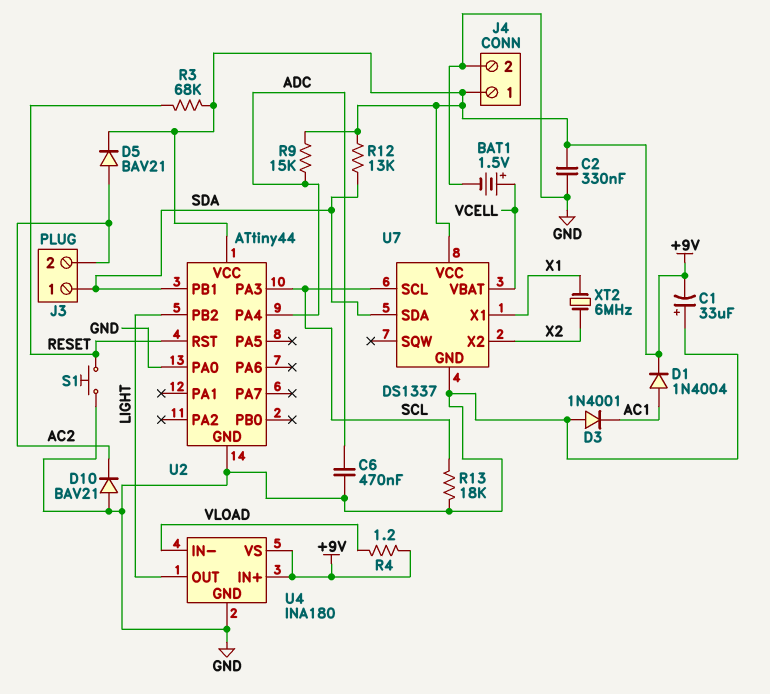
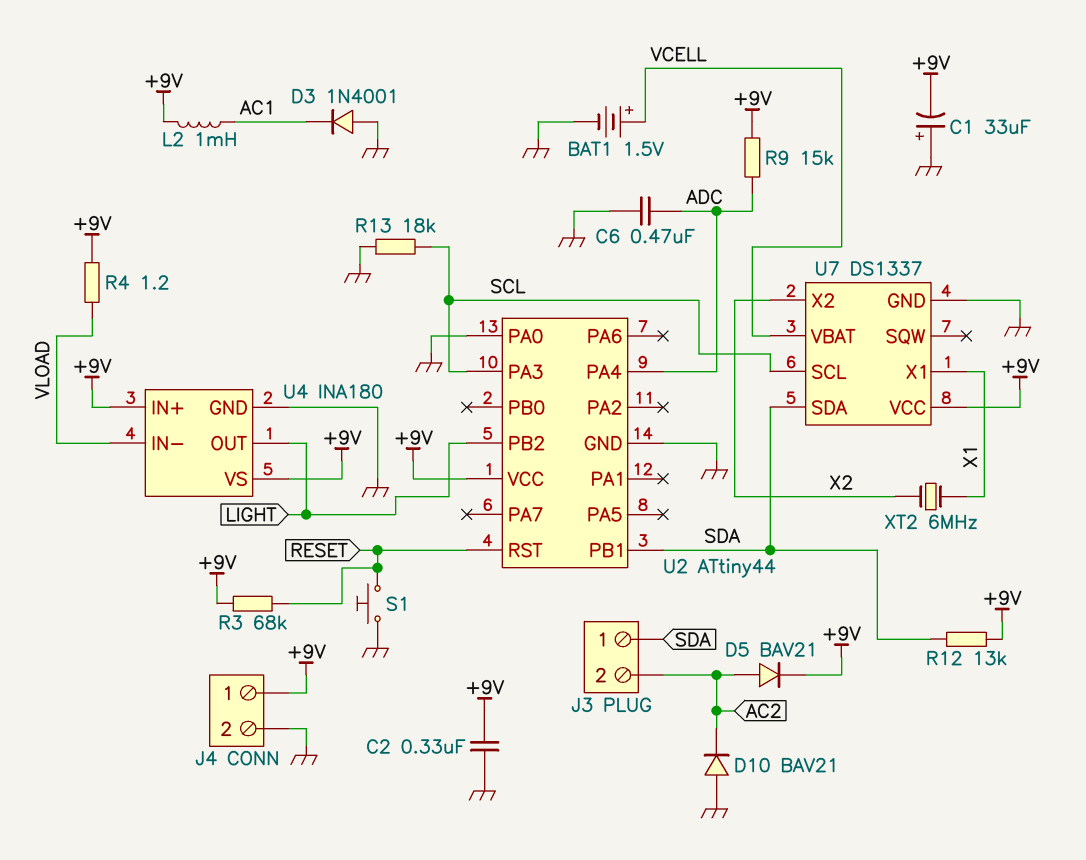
D1: diode 1N4004 (A AC1, K +9V) -> none
L2: none -> 1mH (+9V, AC1)

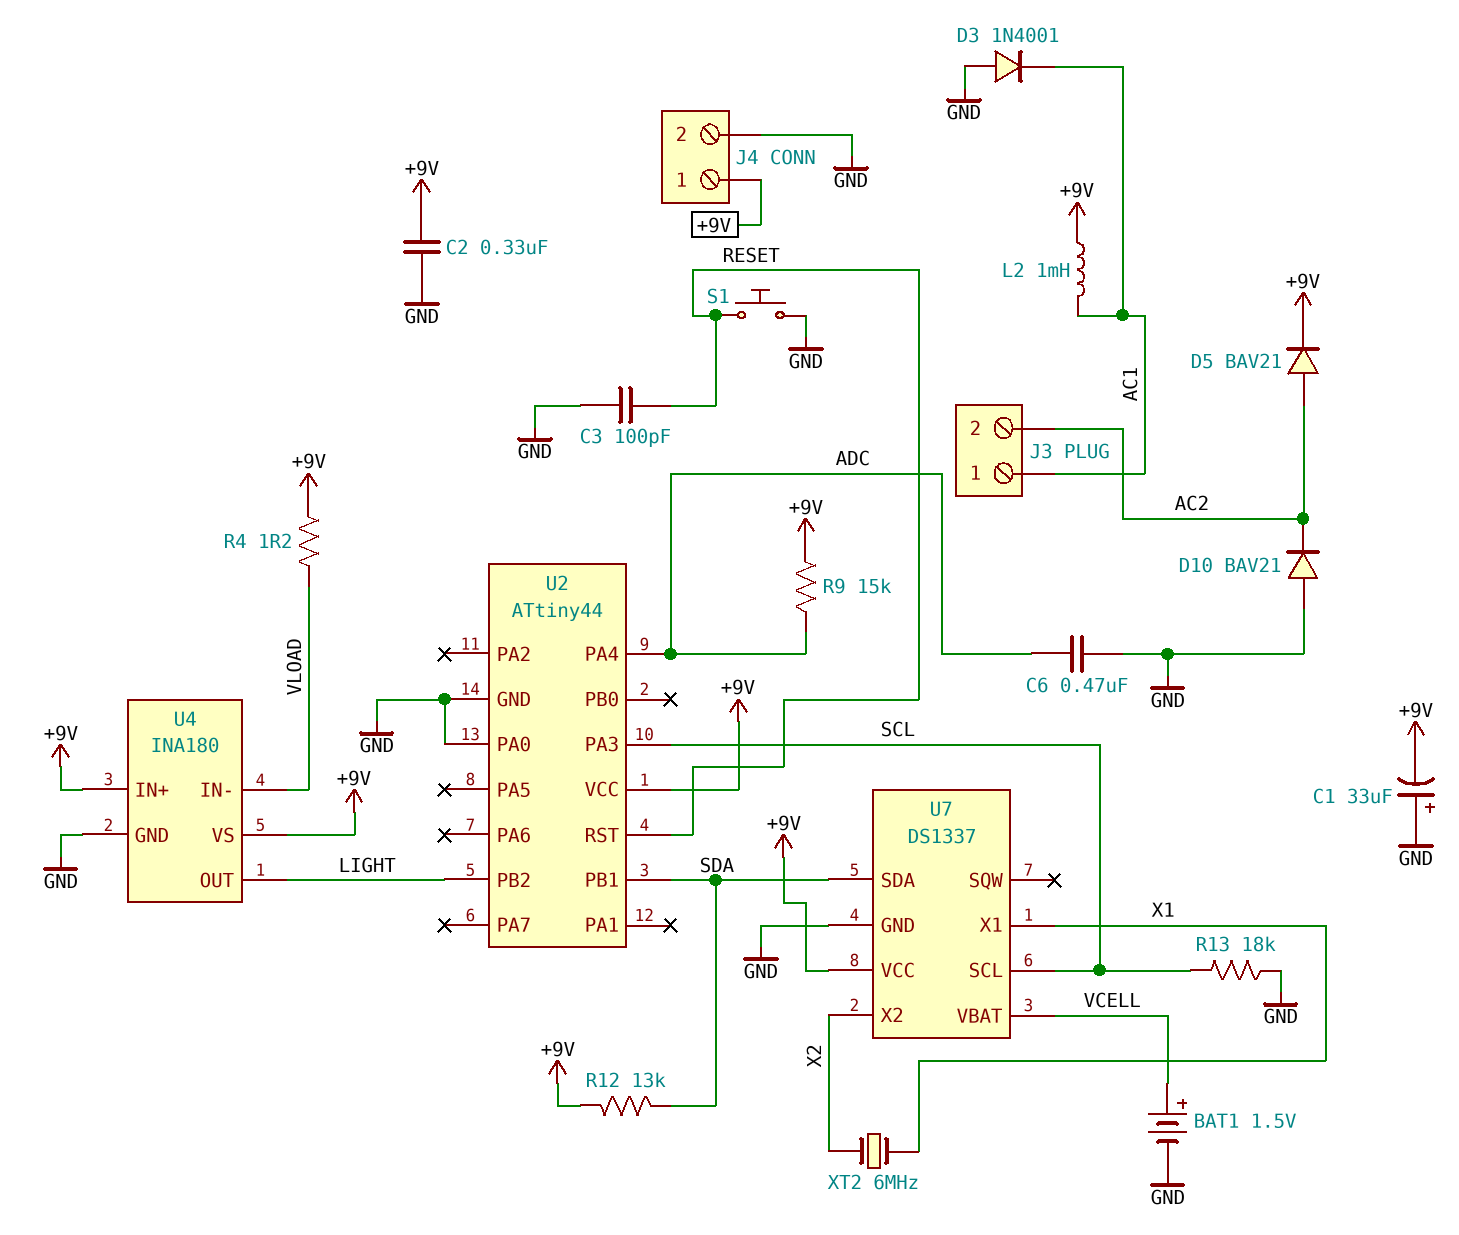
C3: none -> 100pF (GND, RESET)
J3 pin 1: SDA -> AC1
R3: 68k (+9V, RESET) -> none

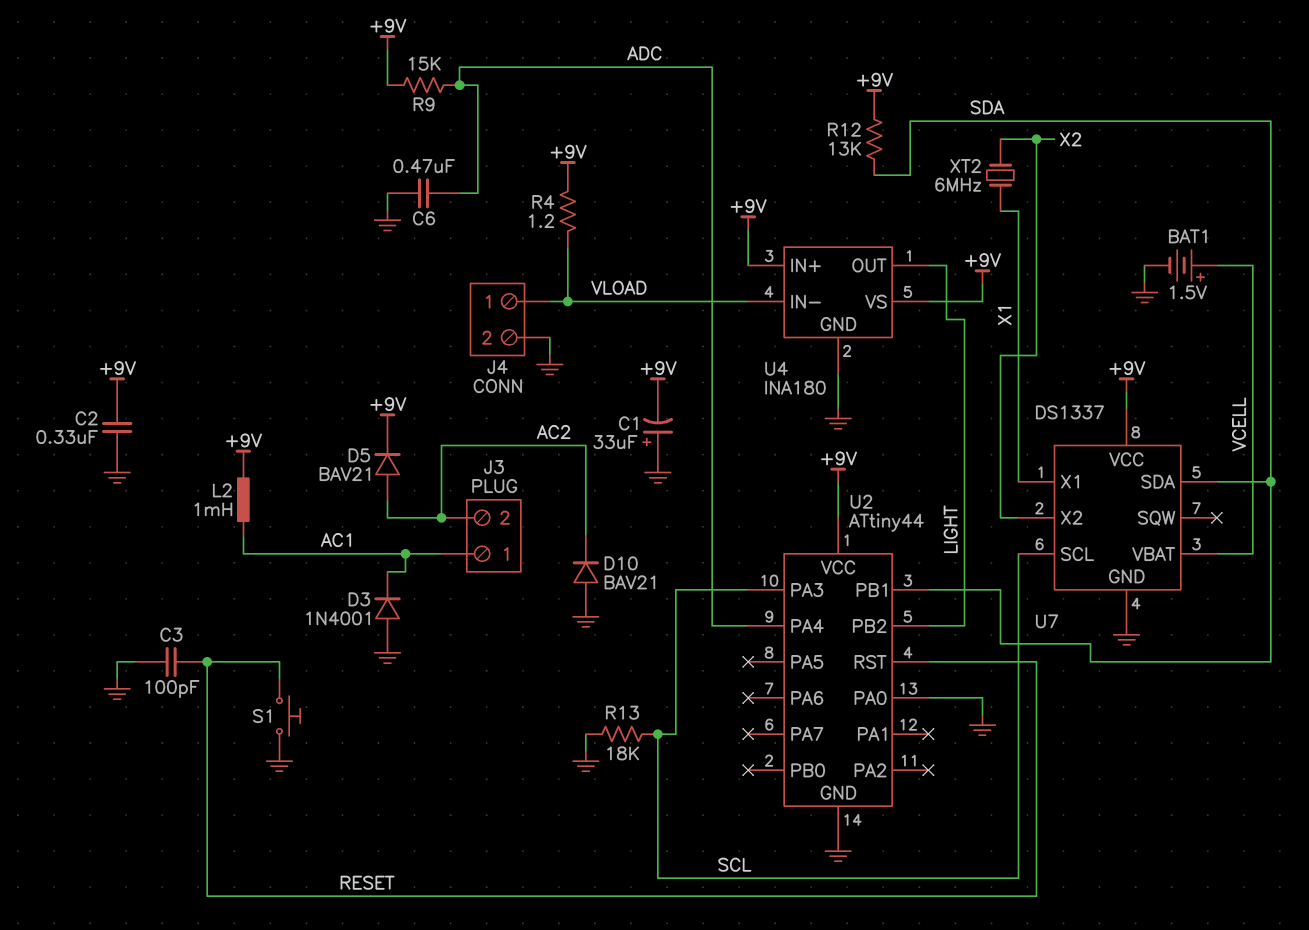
J4 pin 1: +9V -> VLOAD

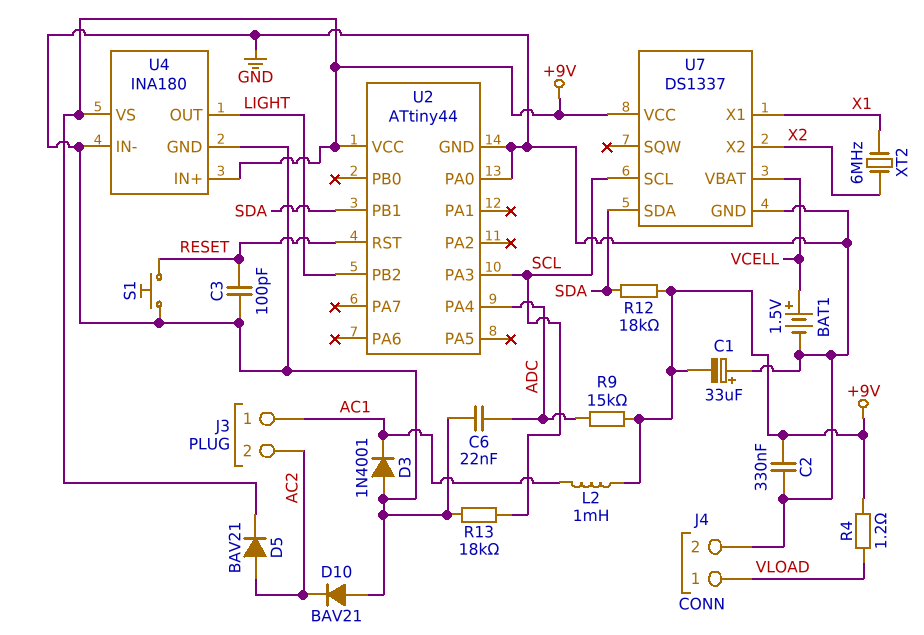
C6: 470nF (ADC, GND) -> 22nF (ADC, GND)
R12: 13k (+9V, SDA) -> 18k (+9V, SDA)
U4 pin IN-: VLOAD -> GND

